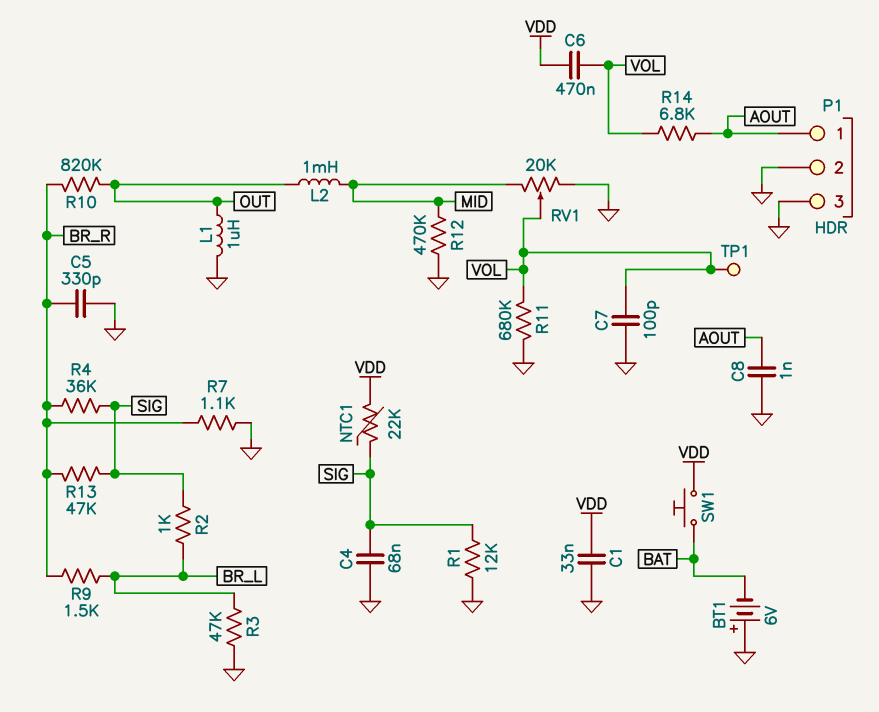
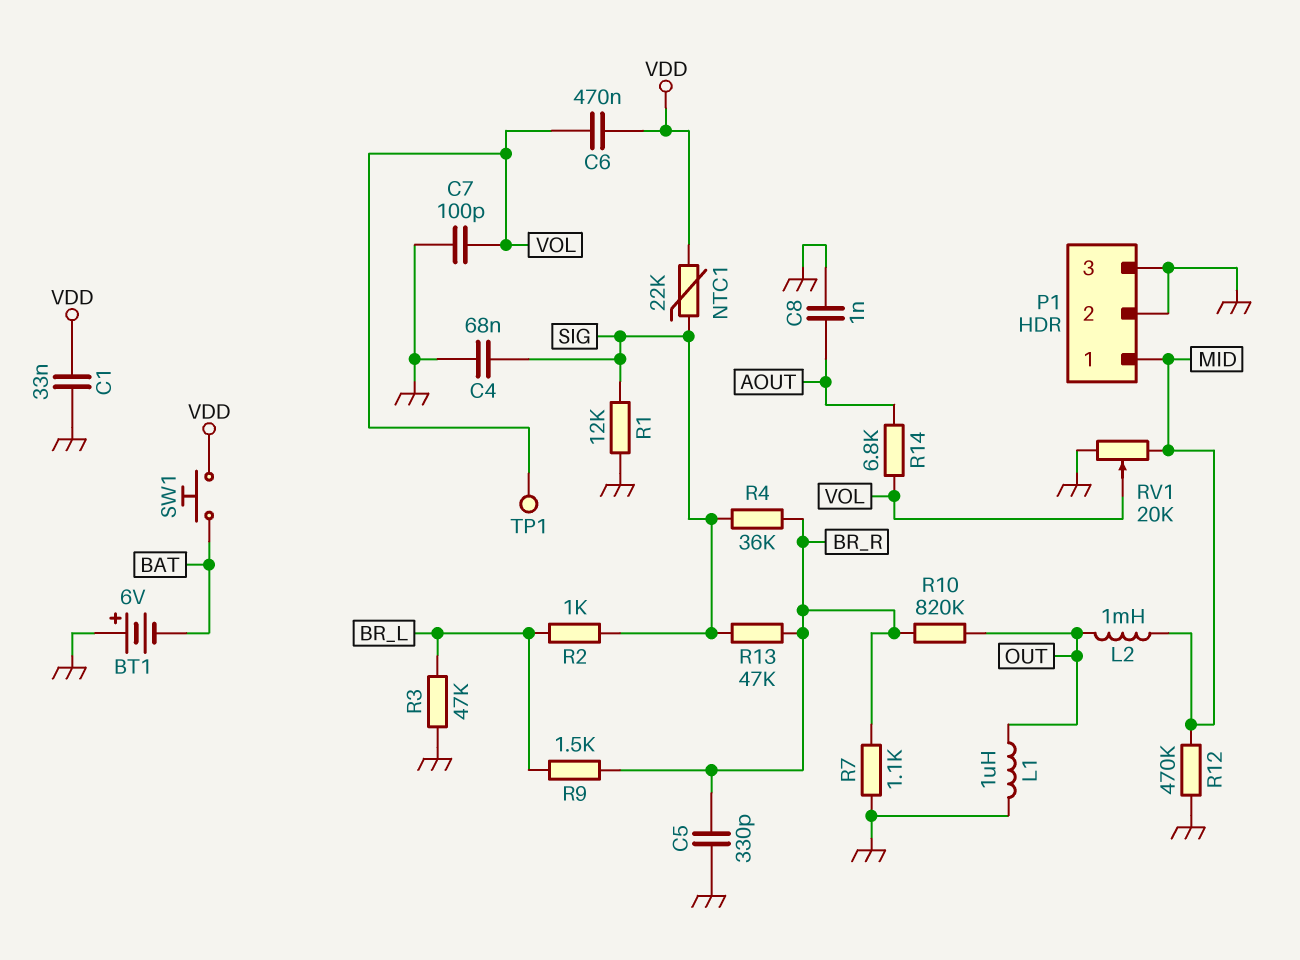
P1 pin 1: AOUT -> MID
R11: 680k (GND, VOL) -> none

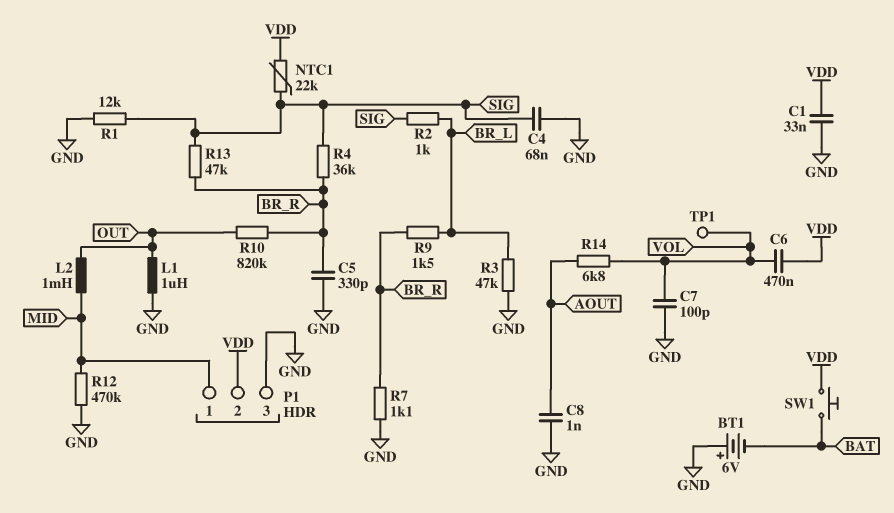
P1 pin 2: GND -> VDD
RV1: 20k (GND, MID, wiper VOL) -> none

